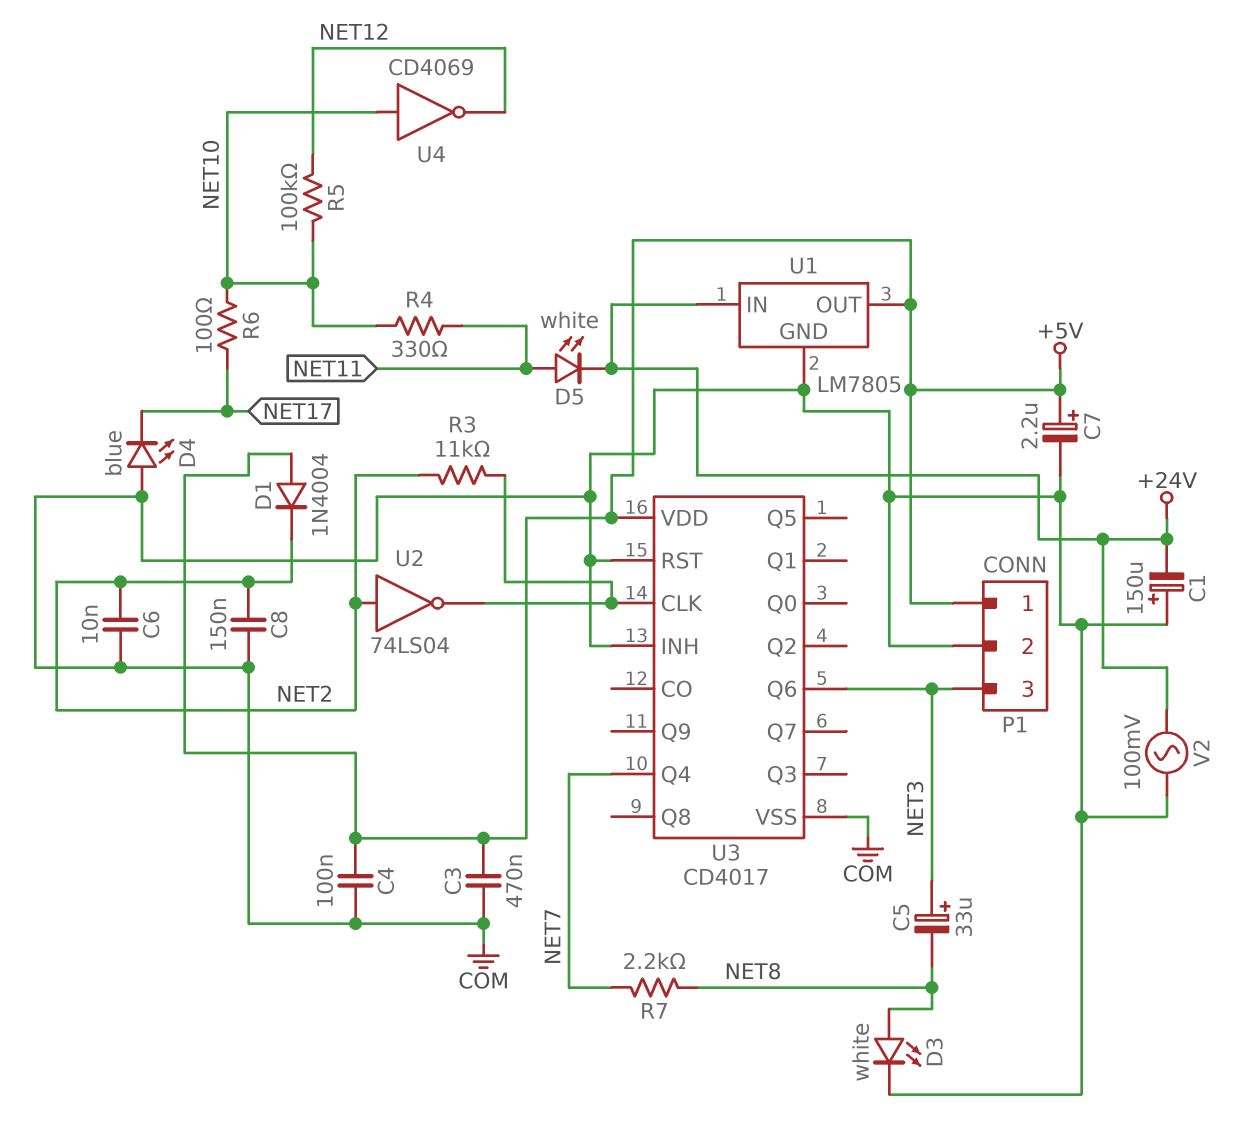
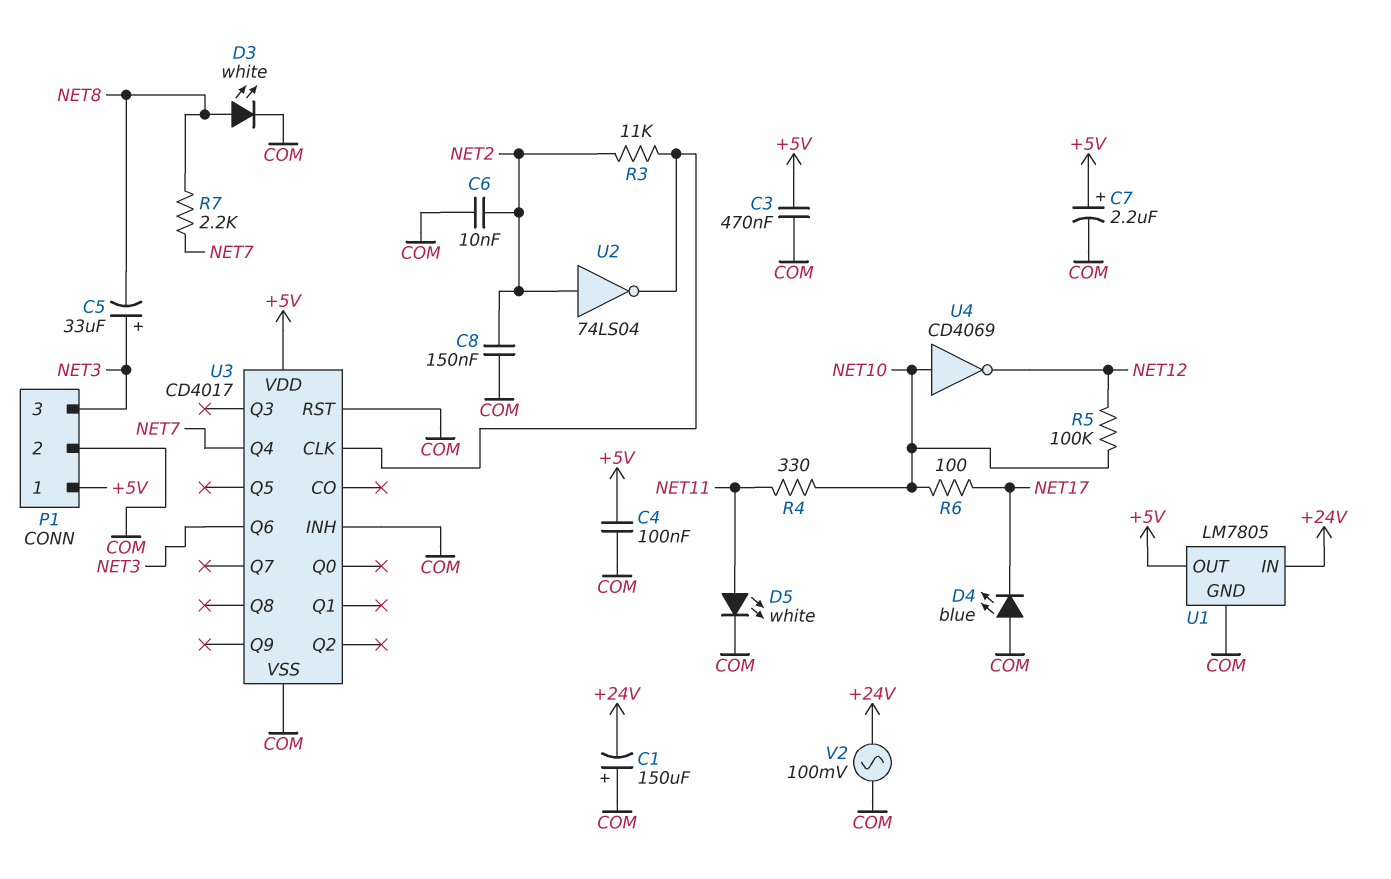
D1: diode 1N4004 (A +5V, K NET2) -> none
D5: LED white (A NET11, K +24V) -> LED white (A NET11, K COM)

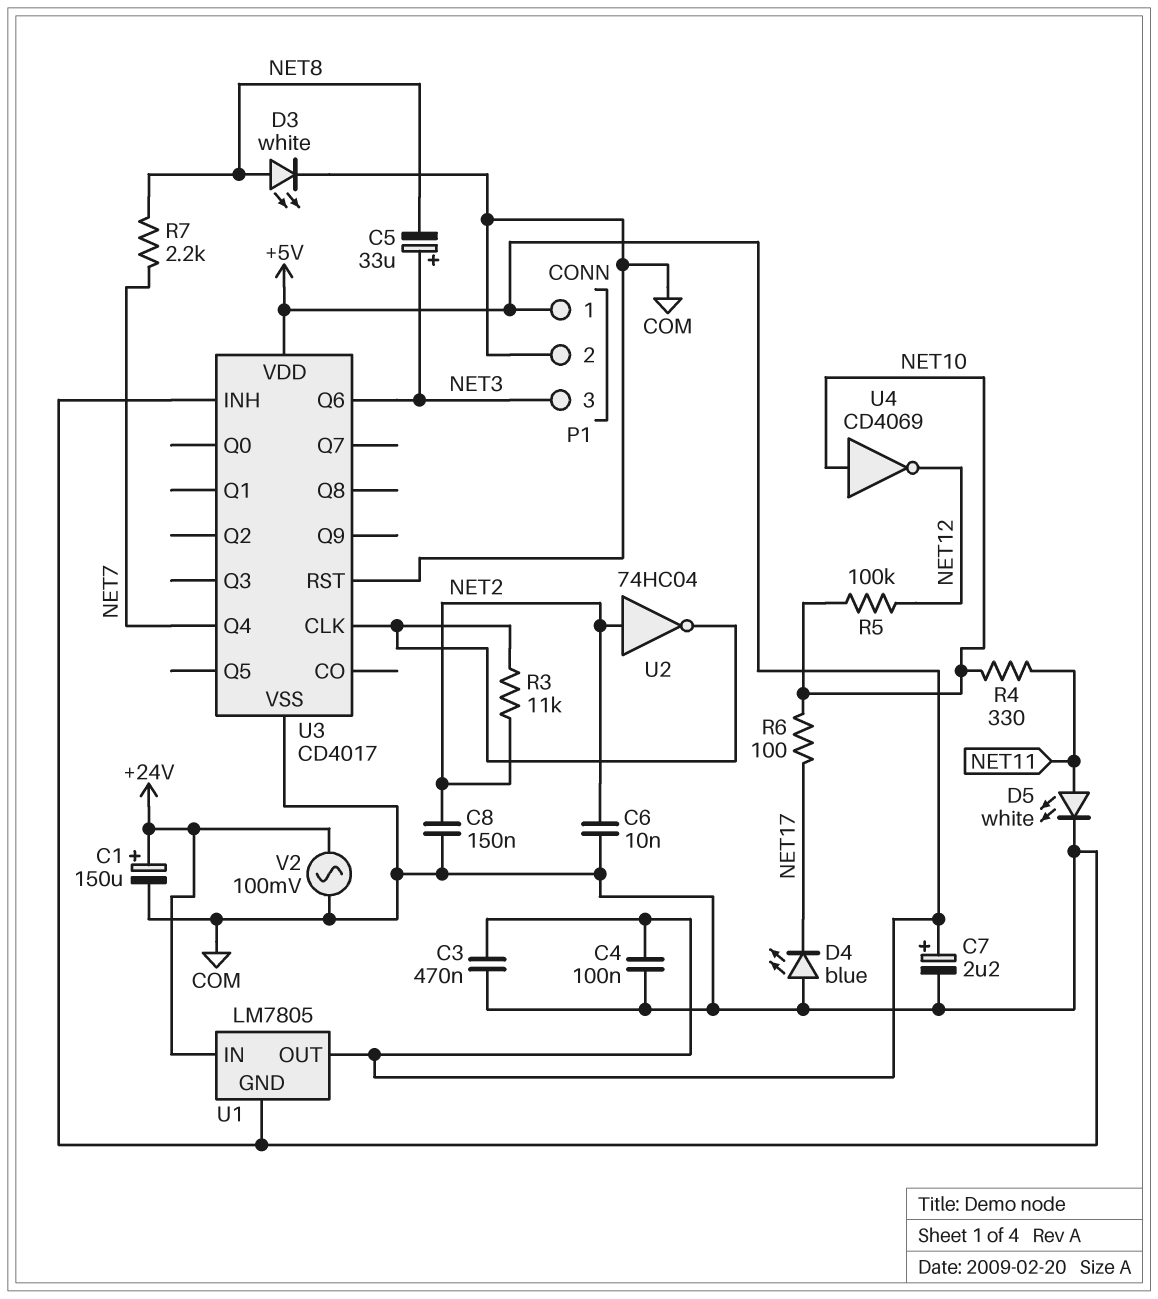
C1: 150uF (plus COM, minus +24V) -> 150uF (plus +24V, minus COM)
U2: NOT 74LS04 (in NET2, out U3/CLK) -> NOT 74HC04 (in NET2, out U3/CLK)

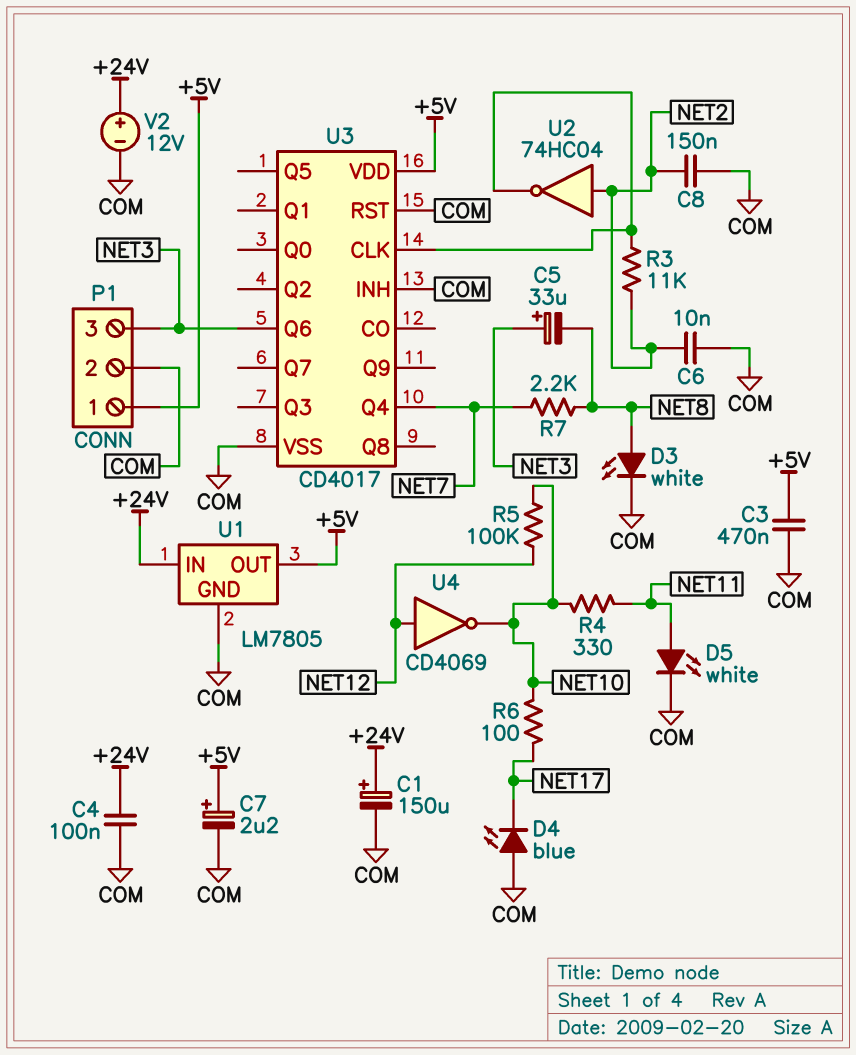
C4: 100nF (+5V, COM) -> 100nF (+24V, COM)
U4: NOT CD4069 (in NET10, out NET12) -> NOT CD4069 (in NET12, out NET10)
V2: AC 100mV (+24V, COM) -> 12V (plus +24V, minus COM)

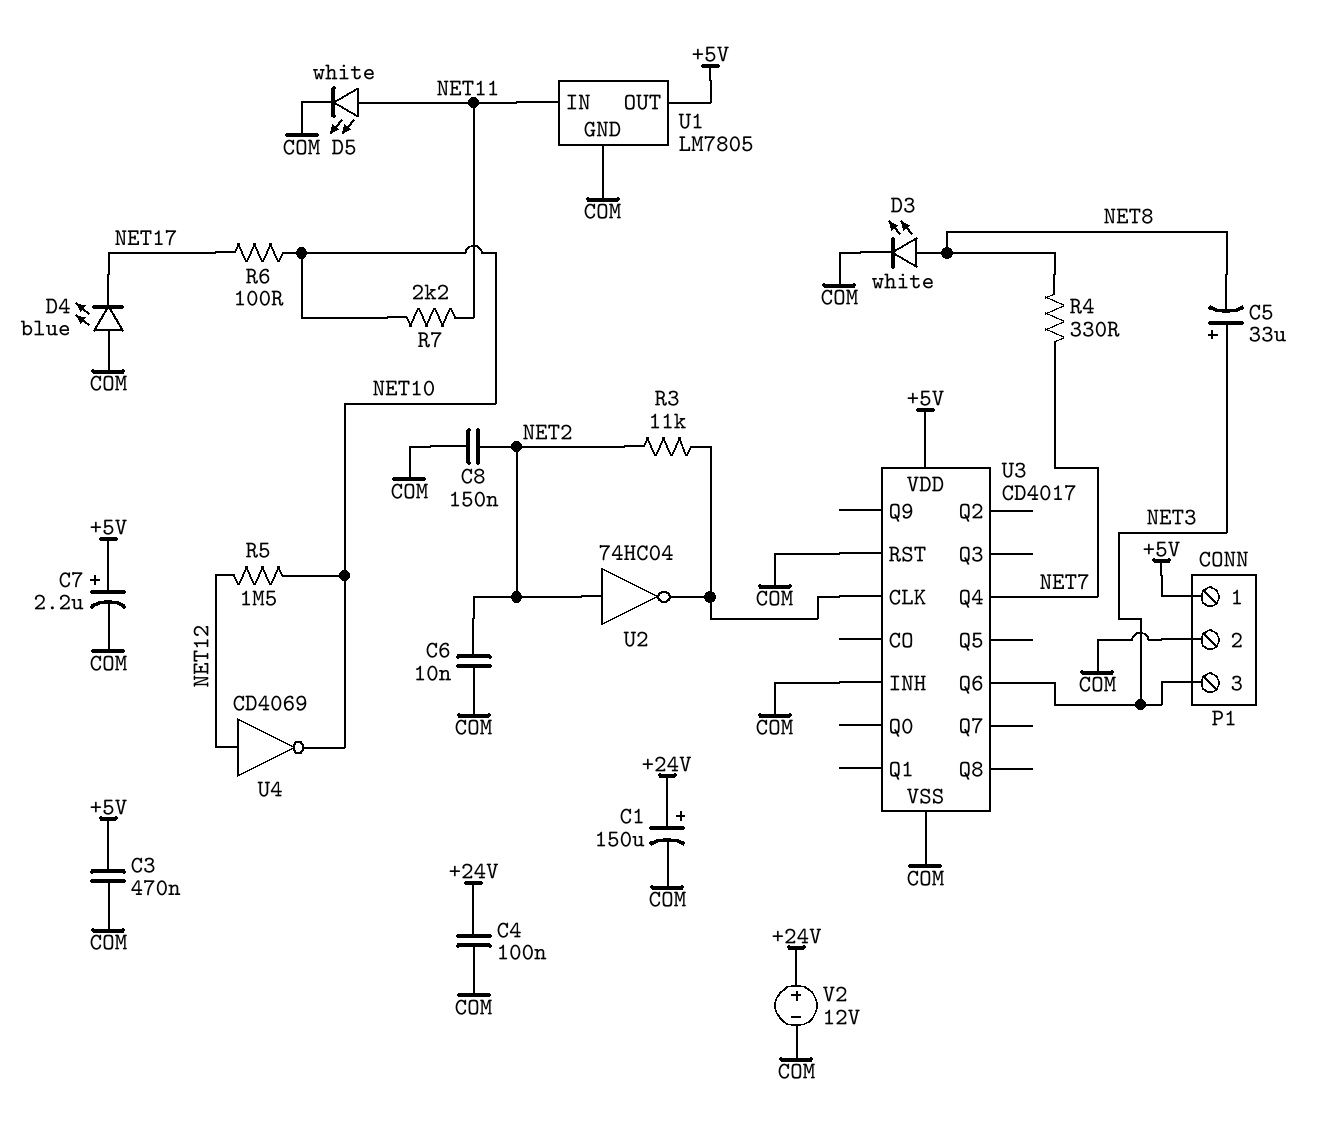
R4: 330 (NET10, NET11) -> 330 (NET7, NET8)
R5: 100k (NET10, NET12) -> 1.5M (NET10, NET12)
R7: 2.2k (NET7, NET8) -> 2.2k (NET10, NET11)
U1 pin IN: +24V -> NET11

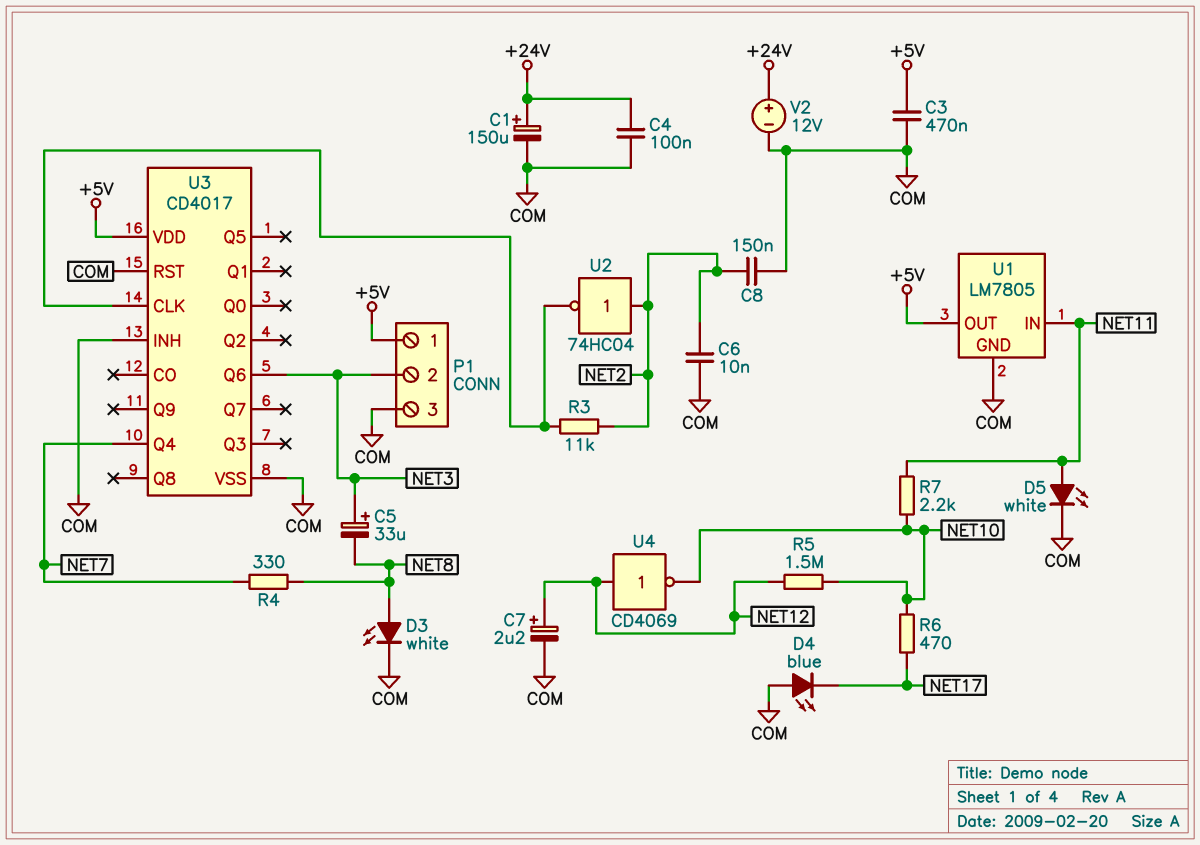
C7: 2.2uF (plus +5V, minus COM) -> 2.2uF (plus NET12, minus COM)
P1 pin 2: COM -> NET3
P1 pin 3: NET3 -> COM
R6: 100 (NET10, NET17) -> 470 (NET10, NET17)

